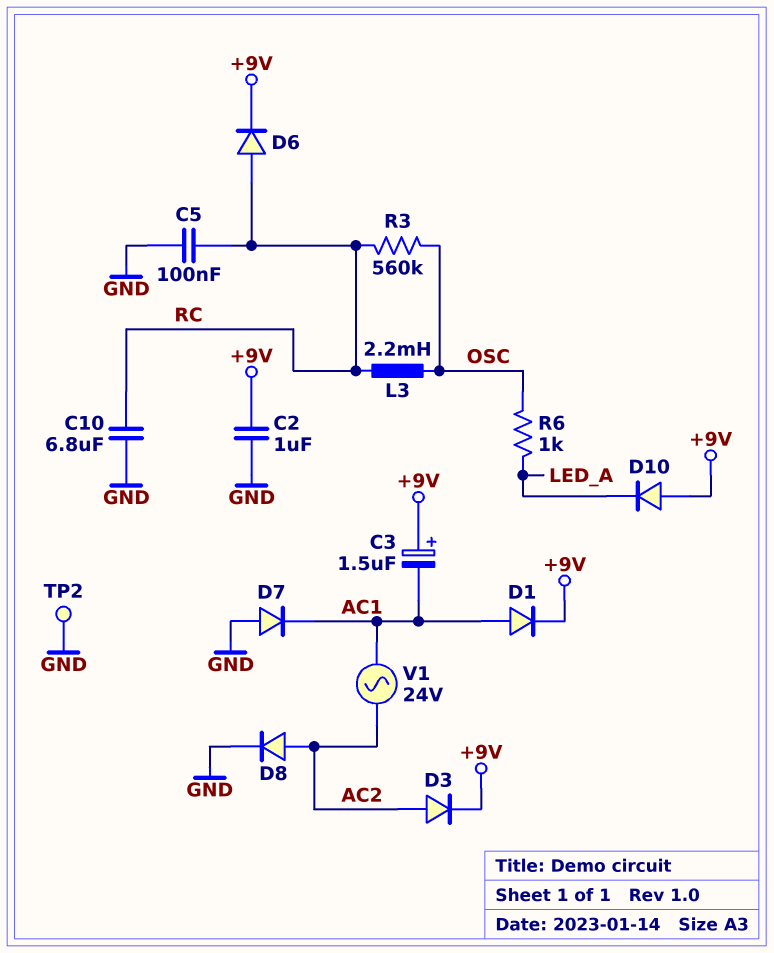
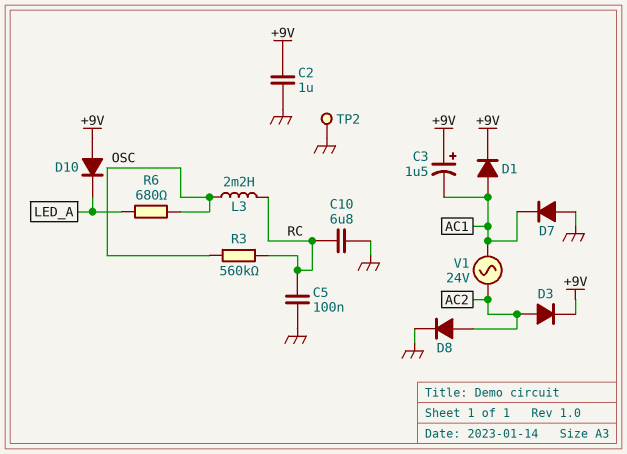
D6: diode (A RC, K +9V) -> none
R6: 1k (LED_A, OSC) -> 680 (LED_A, OSC)

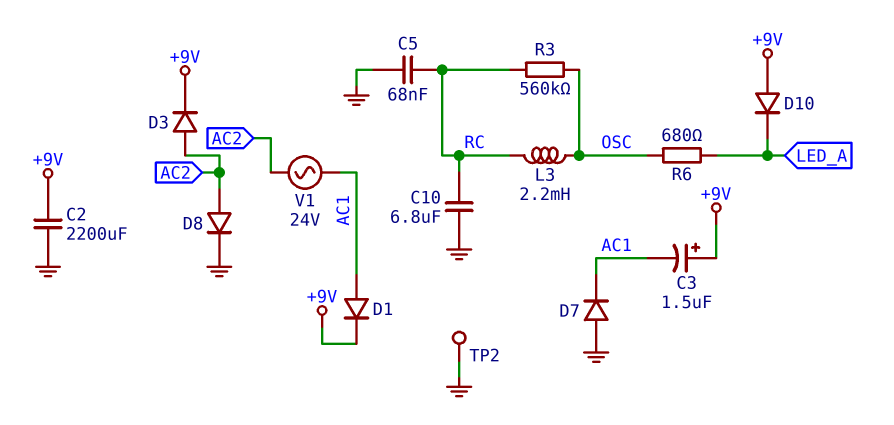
C2: 1uF (+9V, GND) -> 2200uF (+9V, GND)
C5: 100nF (GND, RC) -> 68nF (GND, RC)

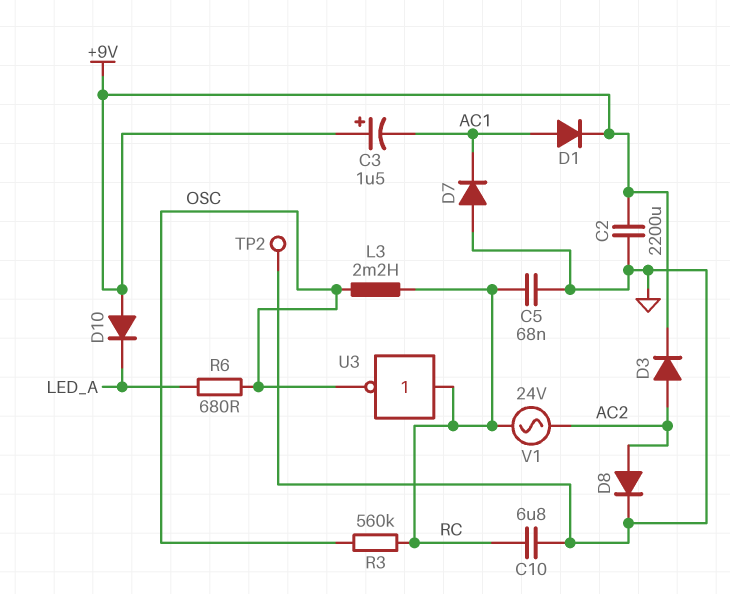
U3: none -> NOT (in RC, out OSC)
V1: AC 24V (AC1, AC2) -> AC 24V (AC2, RC)

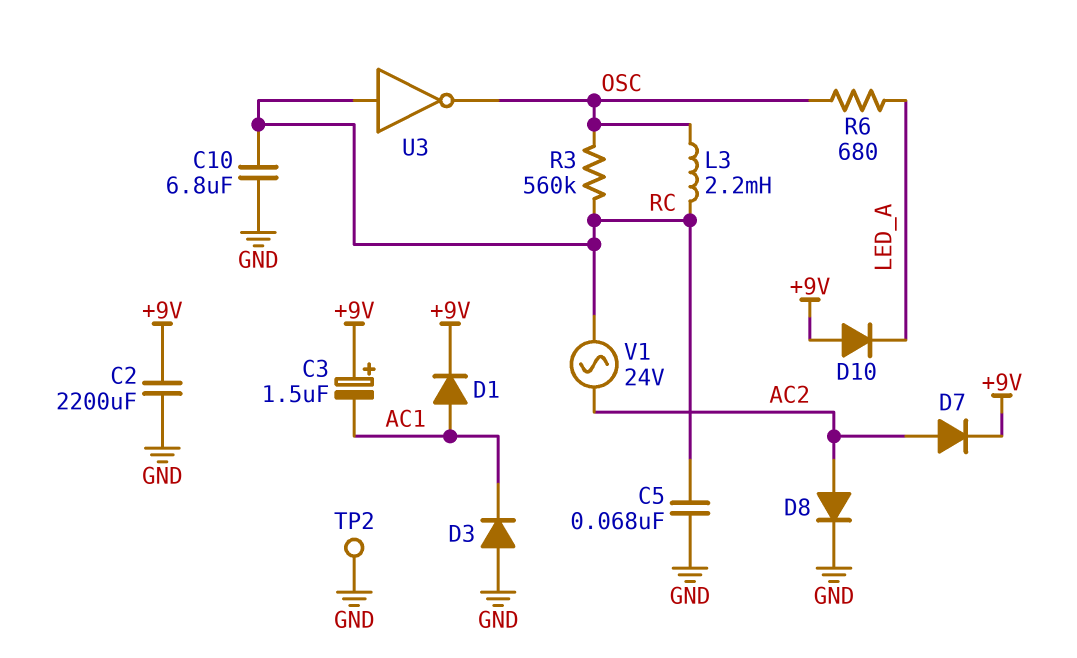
D3: diode (A AC2, K +9V) -> diode (A GND, K AC1)
D7: diode (A GND, K AC1) -> diode (A AC2, K +9V)

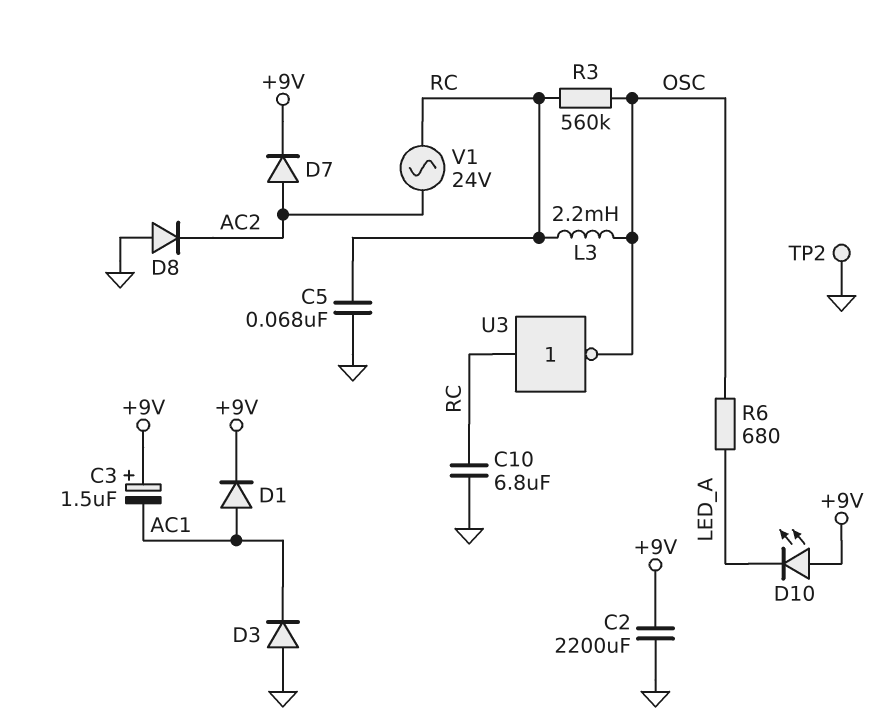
D8: diode (A AC2, K GND) -> diode (A GND, K AC2)
D10: diode (A +9V, K LED_A) -> LED (A +9V, K LED_A)

